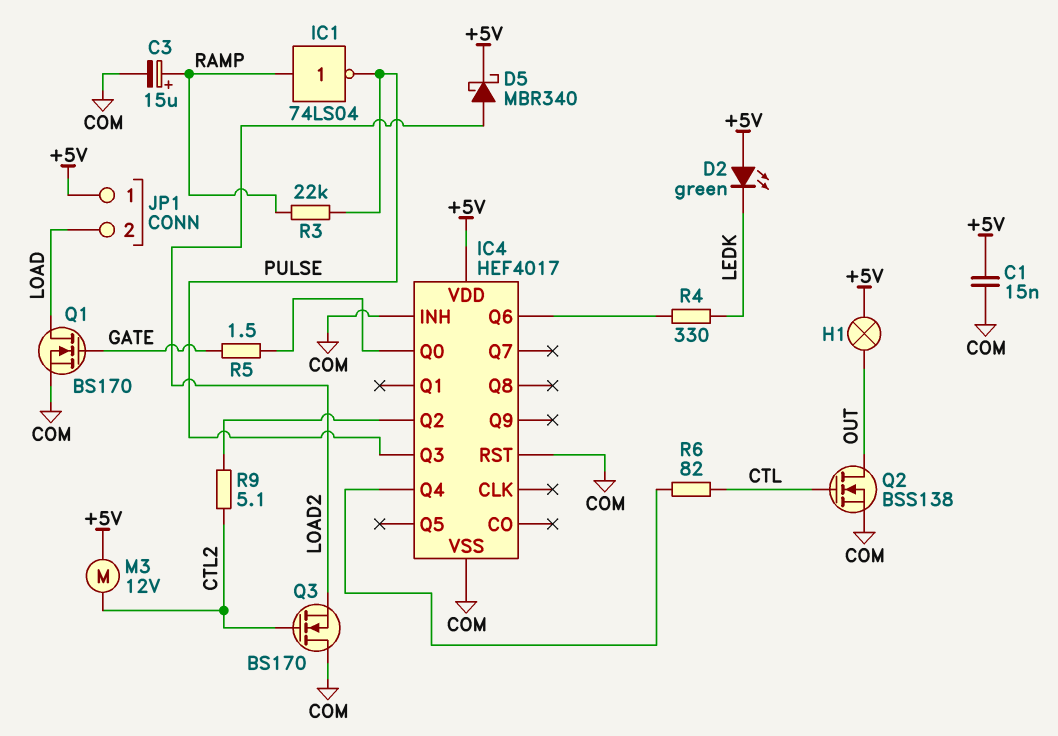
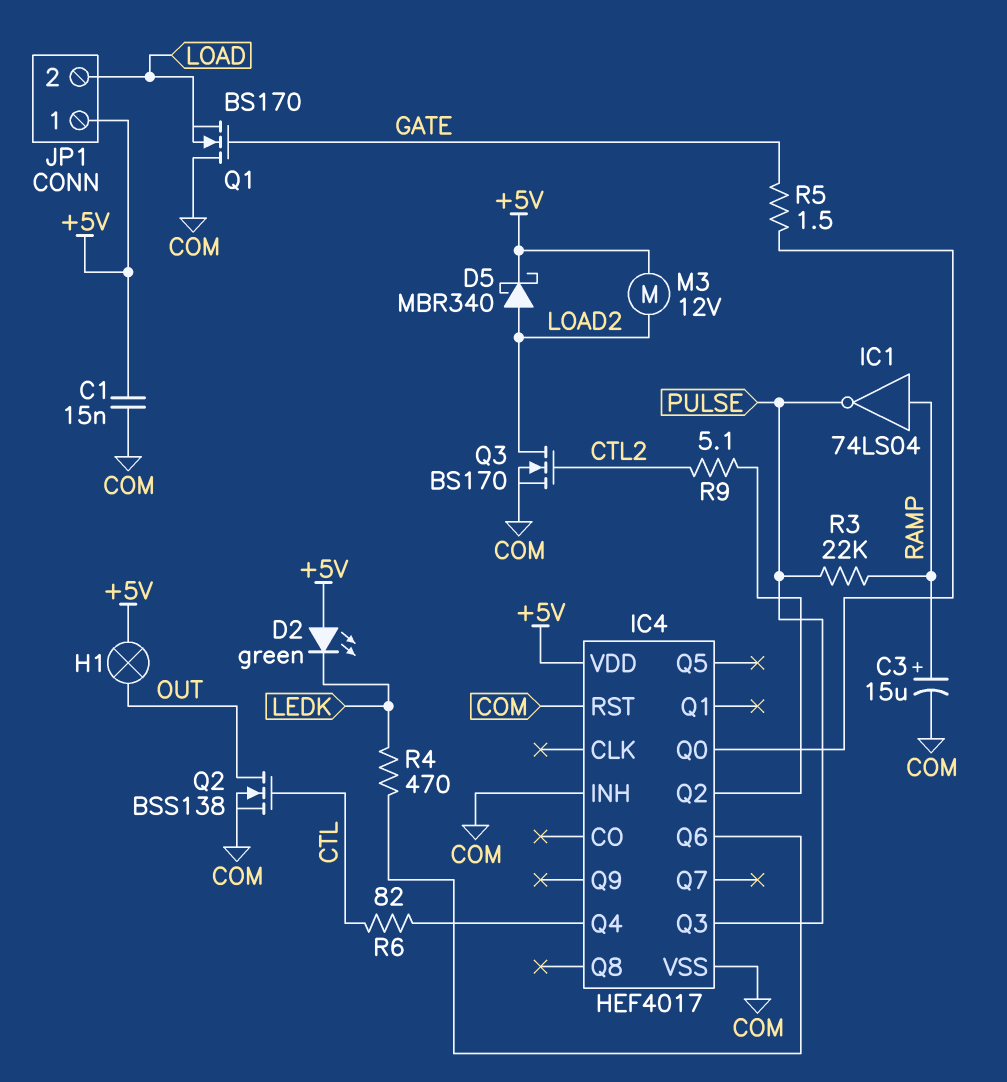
M3: motor 12V (+5V, CTL2) -> motor 12V (+5V, LOAD2)
Q1: NMOS BS170 (G GATE, D LOAD, S COM) -> NMOS BS170 (G GATE, D COM, S LOAD)
Q3: NMOS BS170 (G CTL2, D COM, S LOAD2) -> NMOS BS170 (G CTL2, D LOAD2, S COM)
R4: 330 (IC4/Q6, LEDK) -> 470 (IC4/Q6, LEDK)

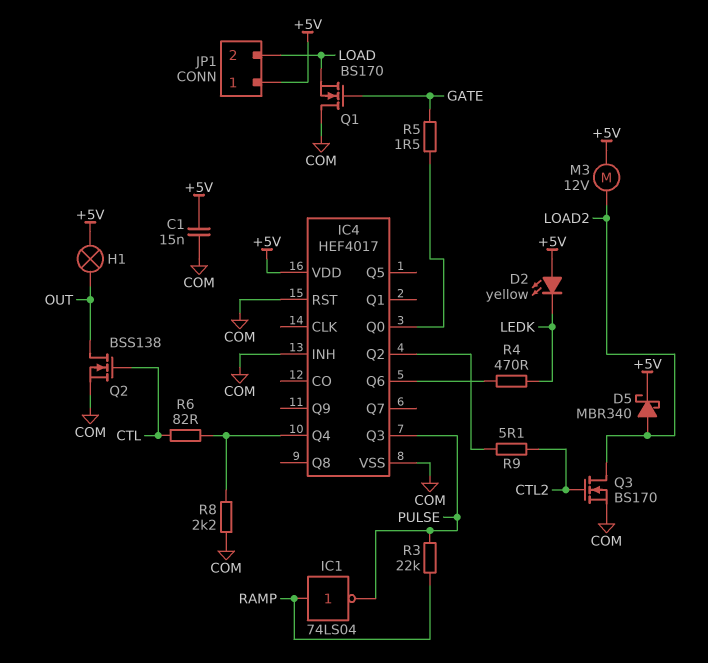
C3: 15uF (plus RAMP, minus COM) -> none
D2: LED green (A +5V, K LEDK) -> LED yellow (A +5V, K LEDK)
R8: none -> 2.2k (COM, IC4/Q4)

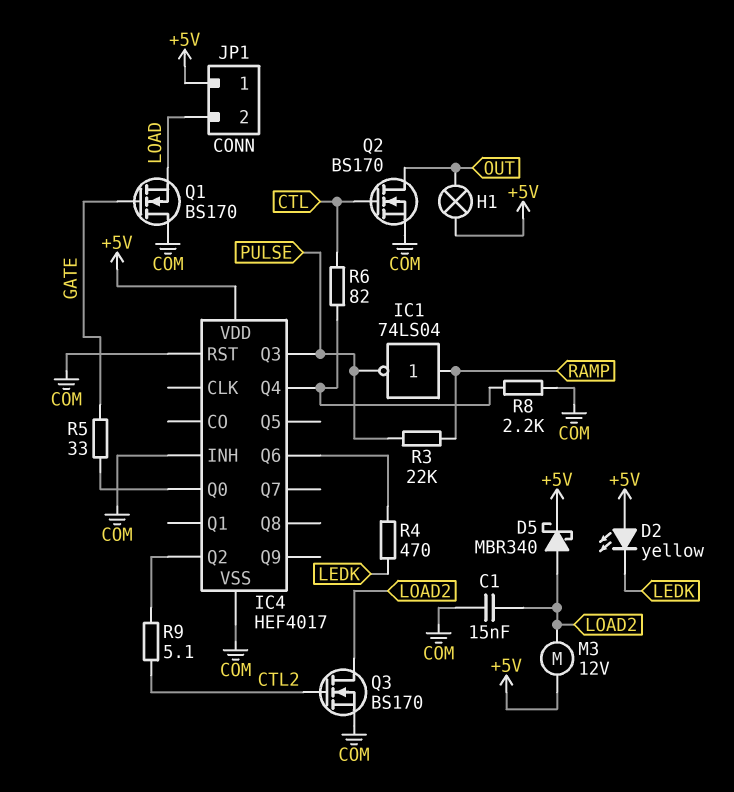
C1: 15nF (+5V, COM) -> 15nF (COM, LOAD2)
Q2: NMOS BSS138 (G CTL, D OUT, S COM) -> NMOS BS170 (G CTL, D OUT, S COM)
R5: 1.5 (GATE, IC4/Q0) -> 33 (GATE, IC4/Q0)

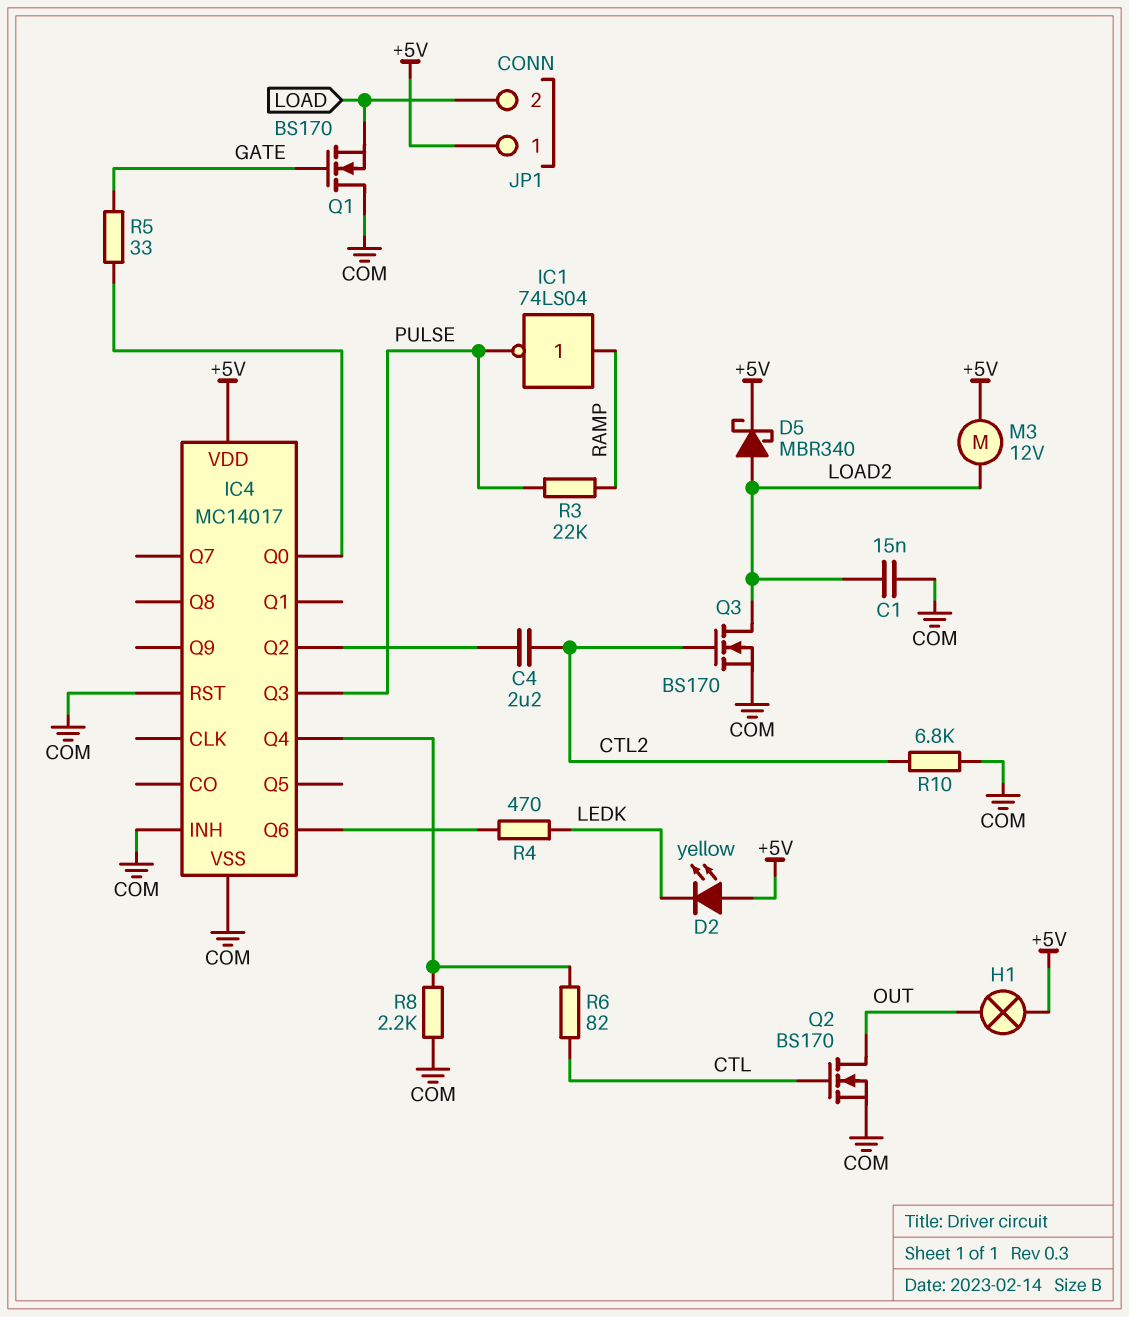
C4: none -> 2.2uF (CTL2, IC4/Q2)
IC4: HEF4017 -> MC14017
R9: 5.1 (CTL2, IC4/Q2) -> none
R10: none -> 6.8k (COM, CTL2)

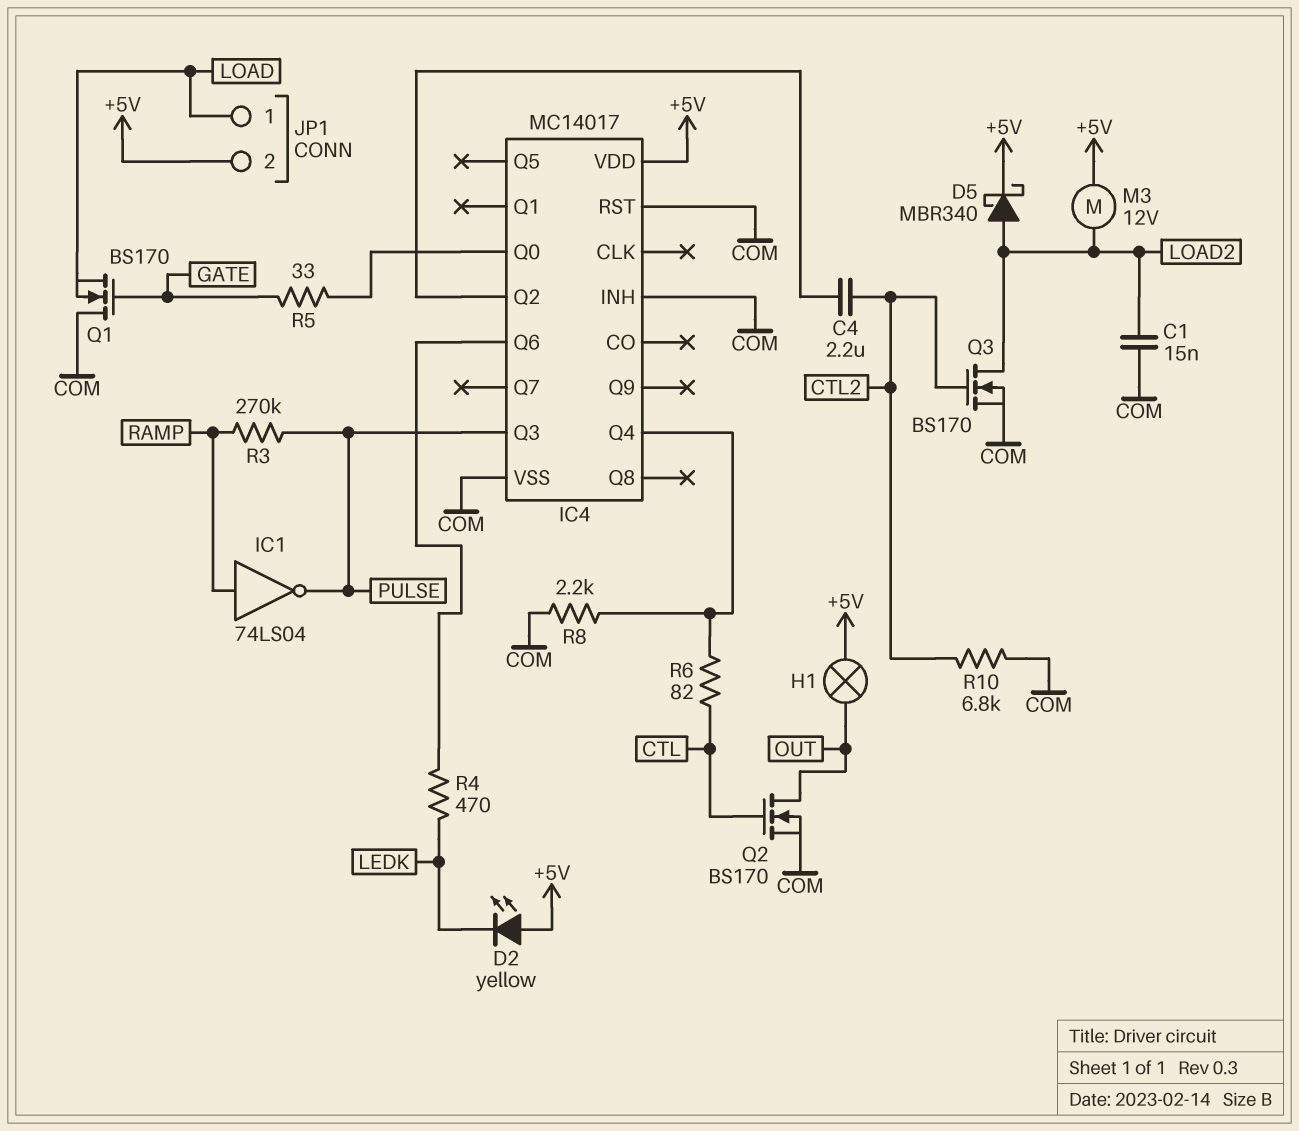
JP1 pin 1: +5V -> LOAD
JP1 pin 2: LOAD -> +5V
R3: 22k (PULSE, RAMP) -> 270k (PULSE, RAMP)

